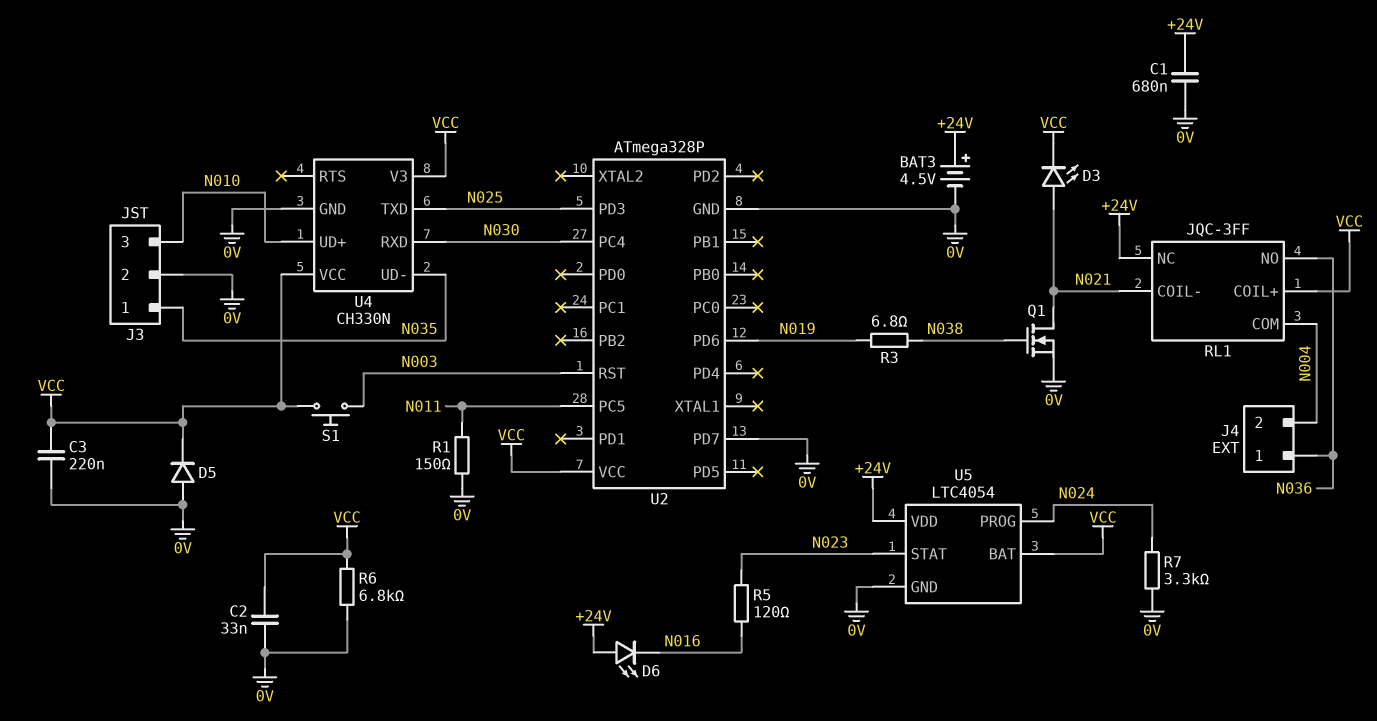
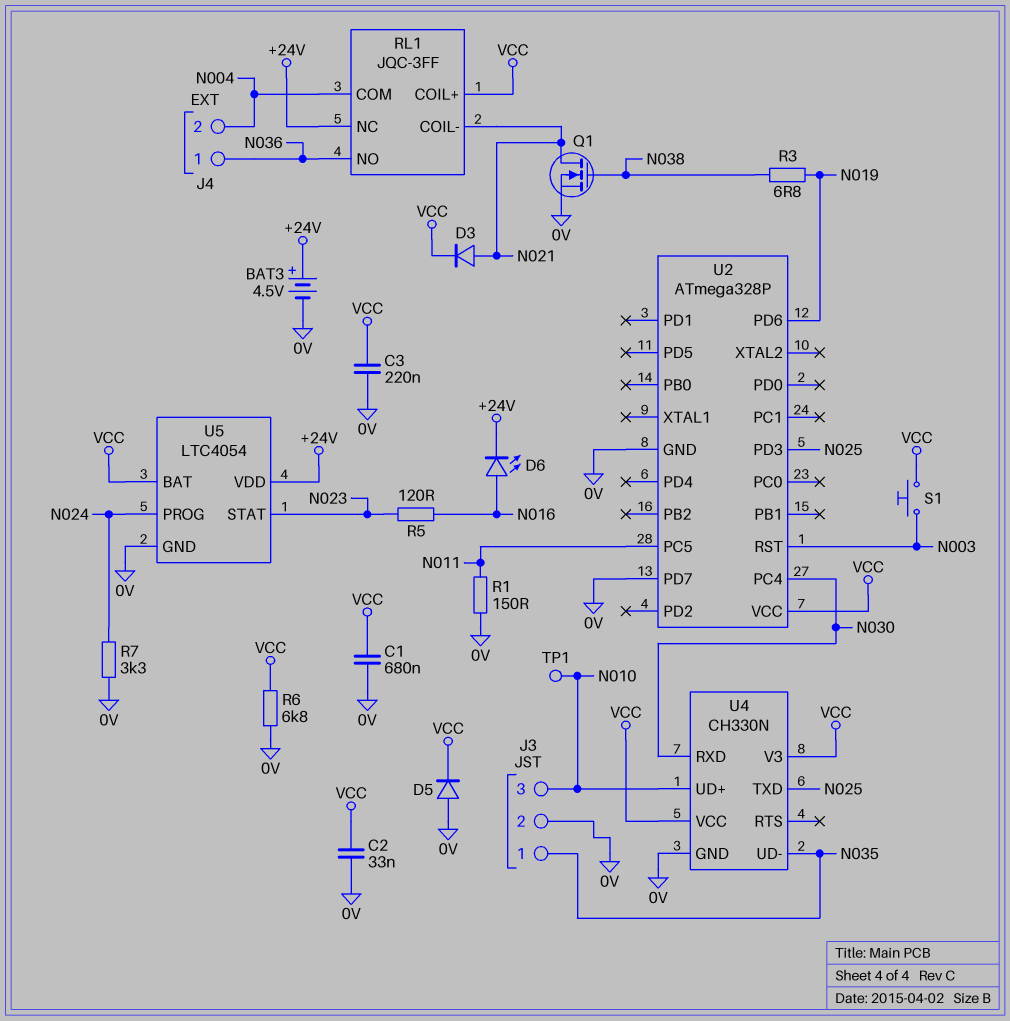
C1: 680nF (+24V, 0V) -> 680nF (0V, VCC)
D3: LED (A N021, K VCC) -> diode (A N021, K VCC)
D6: LED (A +24V, K N016) -> LED (A N016, K +24V)
TP1: none -> test point (N010)

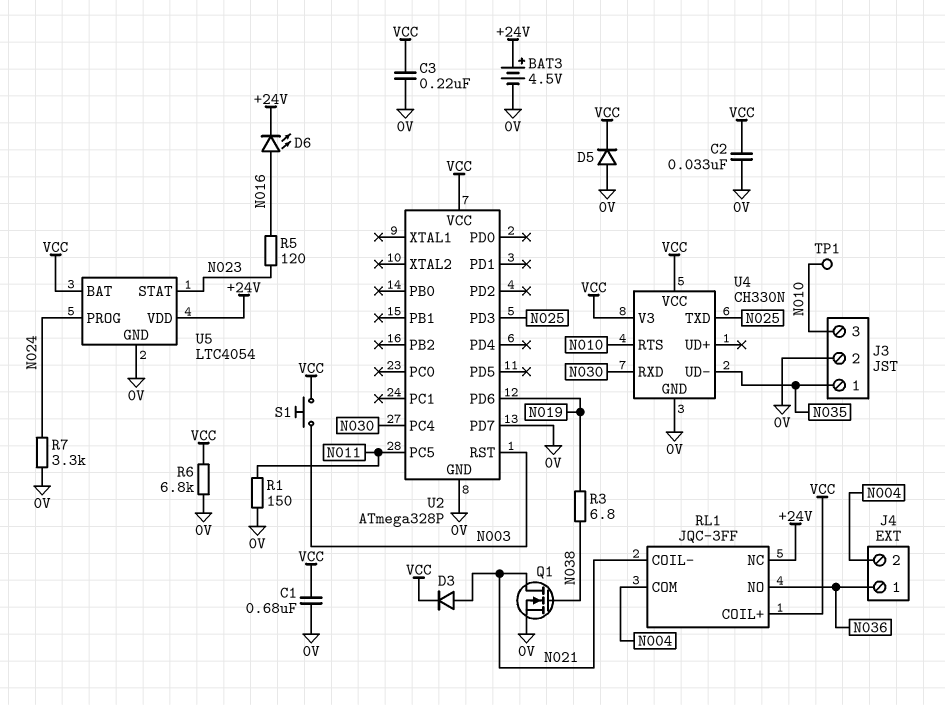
U4 pin RTS: none -> N010
U4 pin UD+: N010 -> none

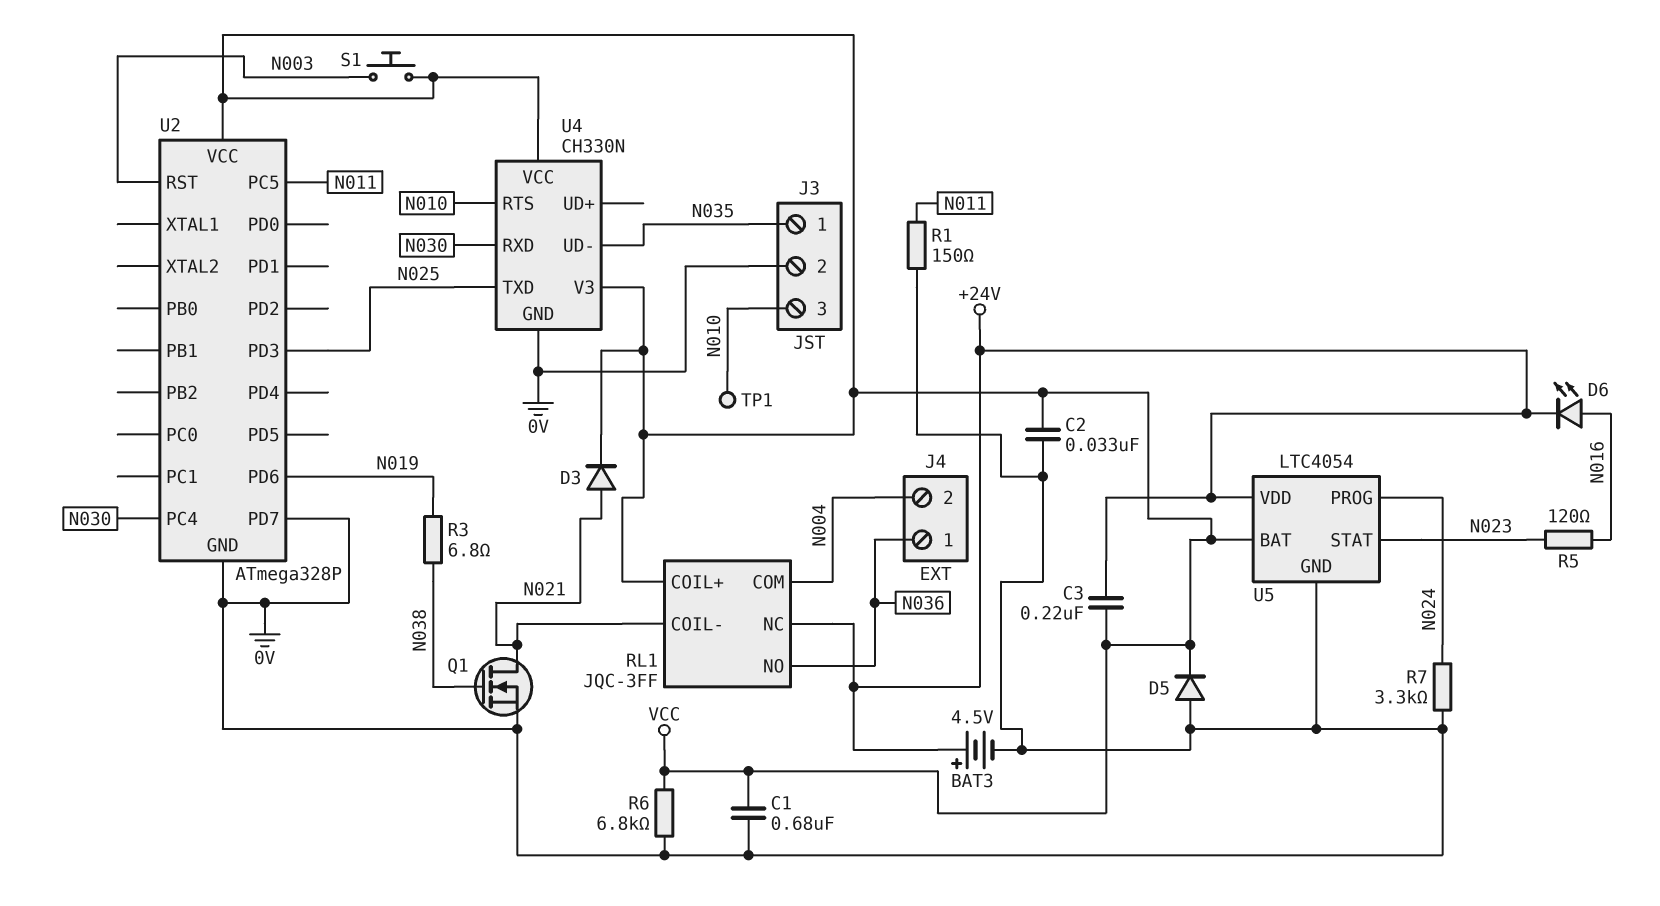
C3: 220nF (0V, VCC) -> 220nF (+24V, VCC)

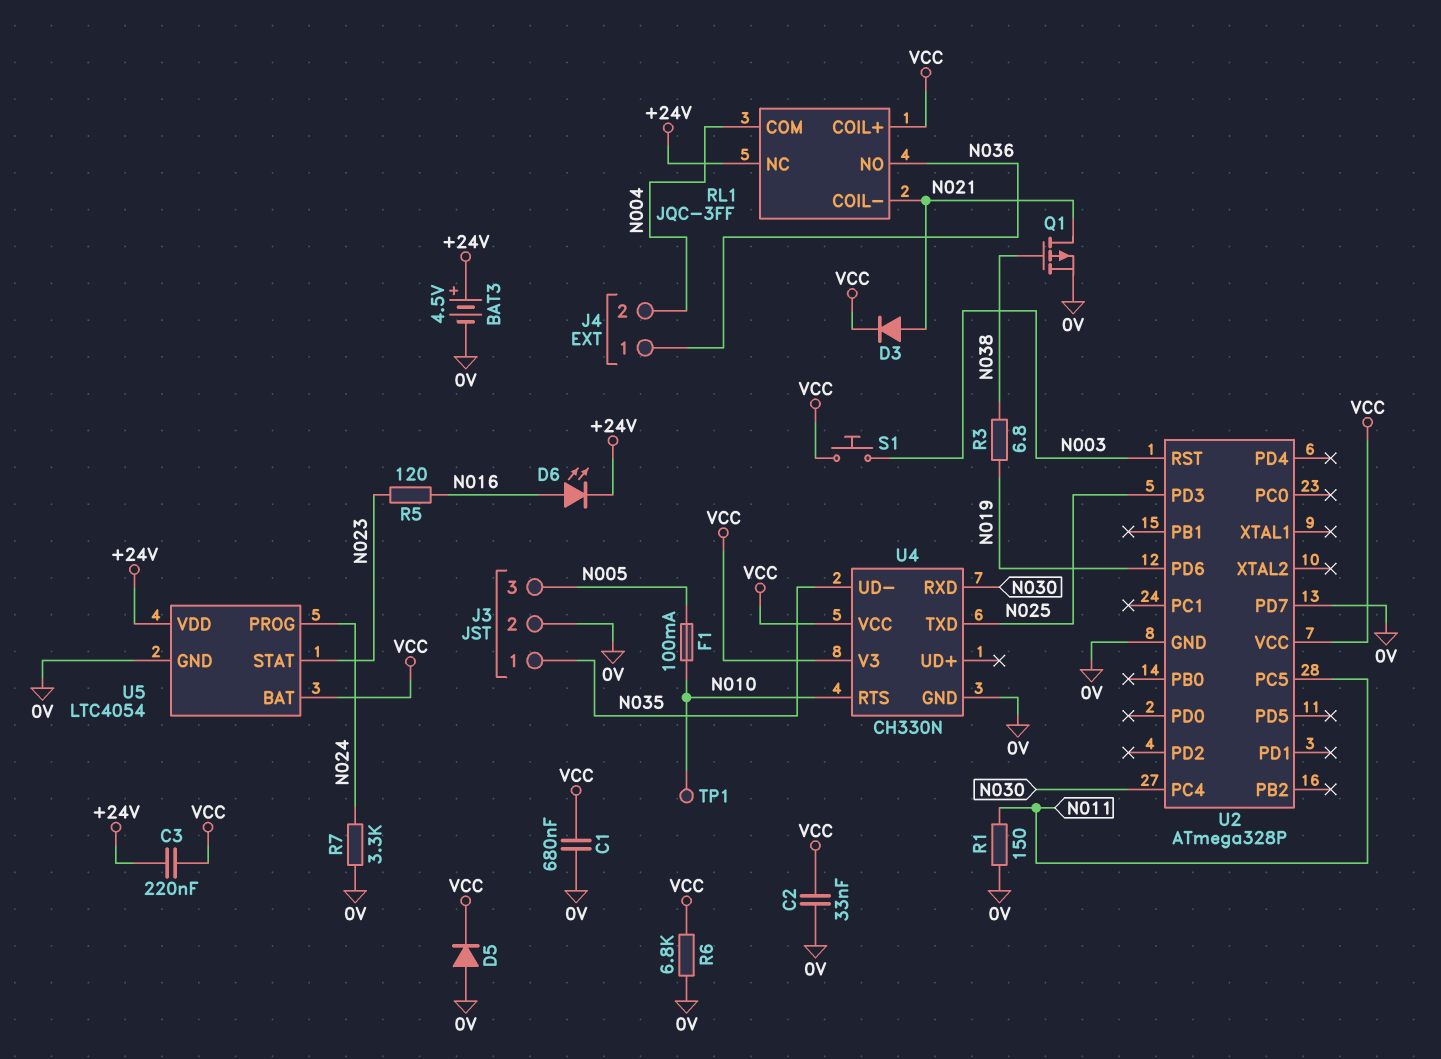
F1: none -> 100mA (N005, N010)
J3 pin 3: N010 -> N005
Q1: NMOS (G N038, D N021, S 0V) -> PMOS (G N038, D N021, S 0V)

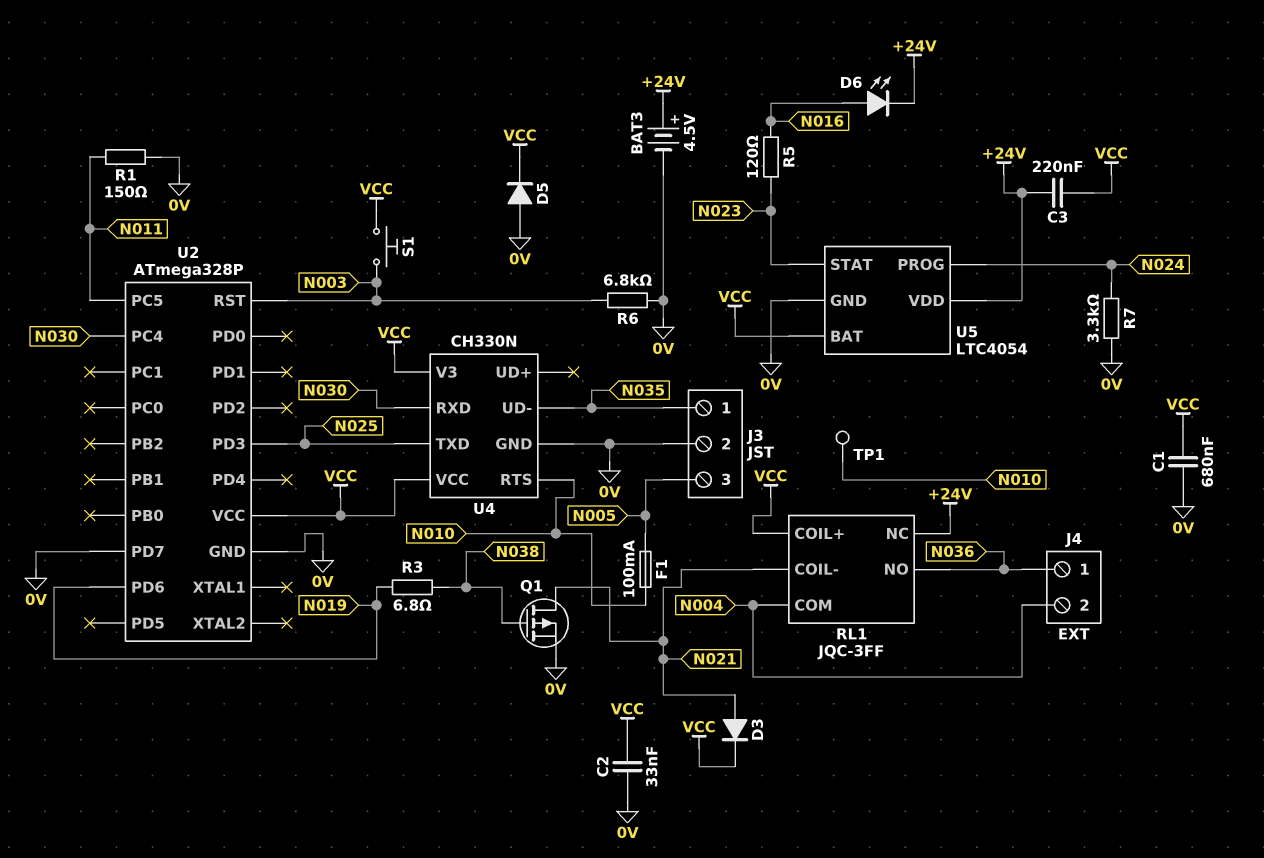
R6: 6.8k (0V, VCC) -> 6.8k (0V, N003)

